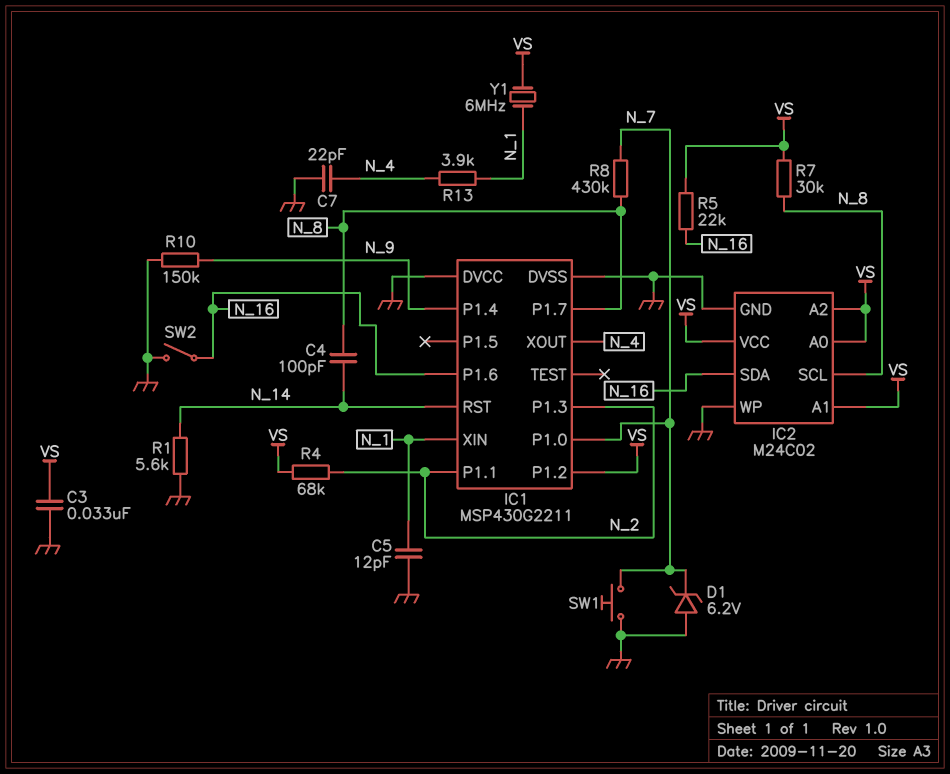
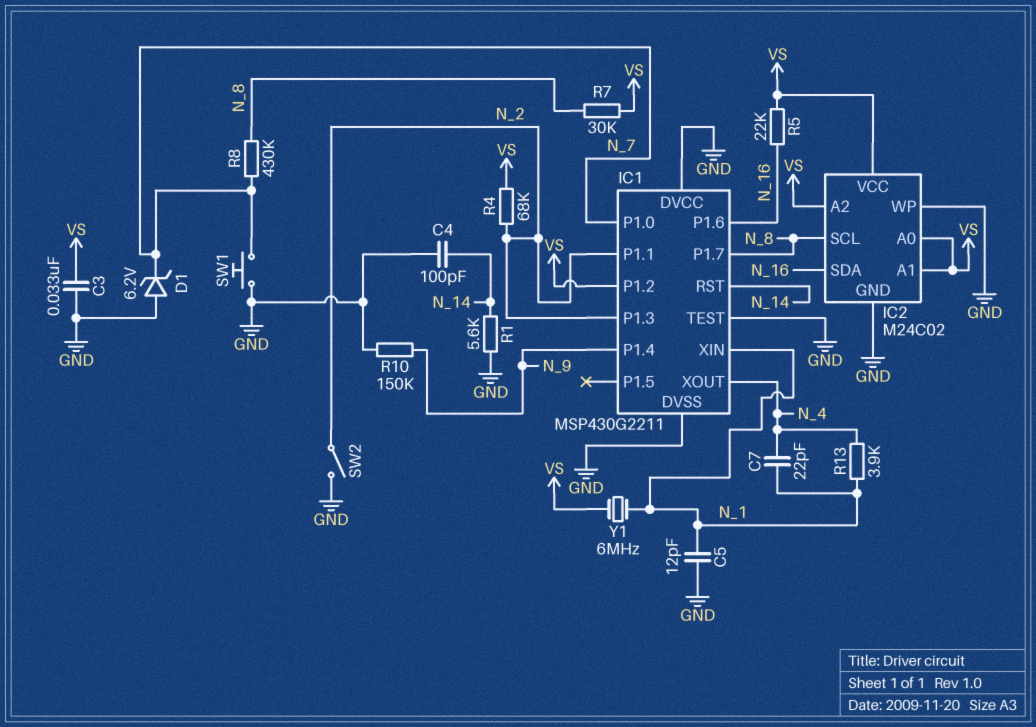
C4: 100pF (N_8, N_14) -> 100pF (GND, N_14)
C7: 22pF (GND, N_4) -> 22pF (N_1, N_4)
IC1 pin TEST: none -> GND
SW2: switch (GND, N_16) -> switch (GND, N_2)

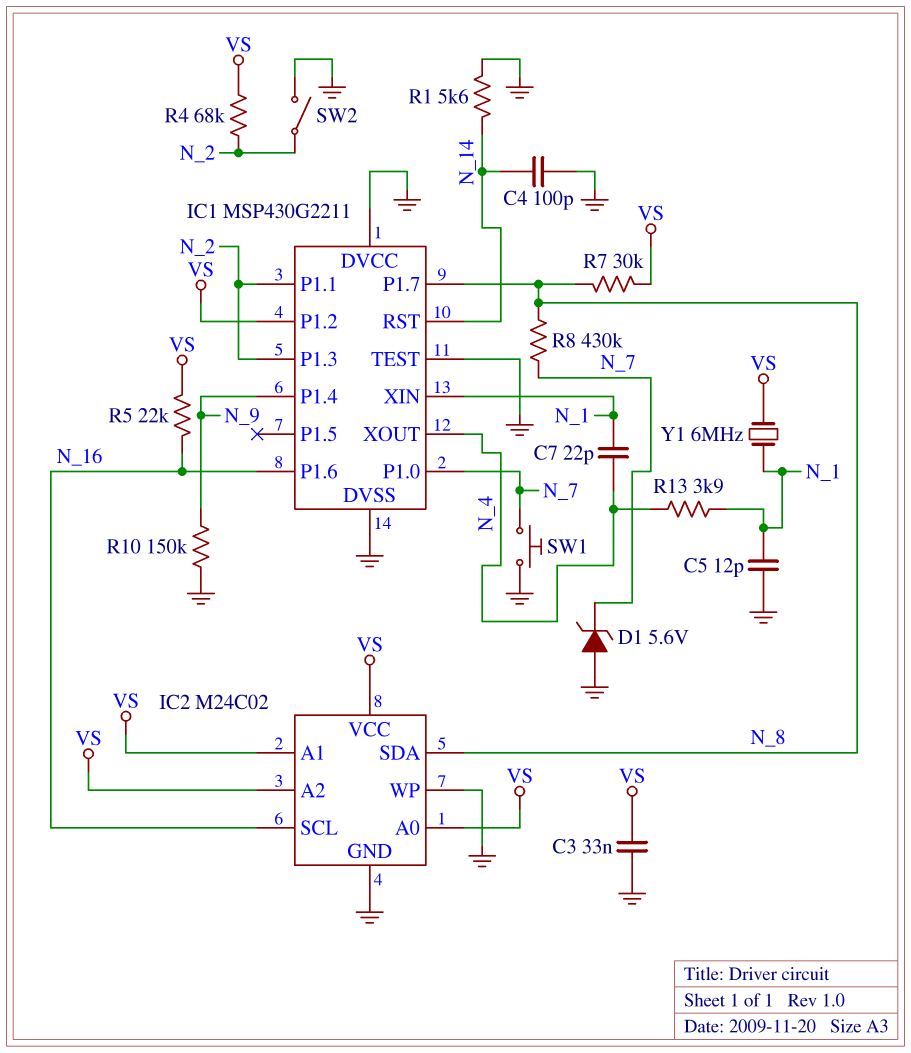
D1: zener 6.2V (A GND, K N_7) -> zener 5.6V (A GND, K N_7)
IC2 pin SCL: N_8 -> N_16
IC2 pin SDA: N_16 -> N_8

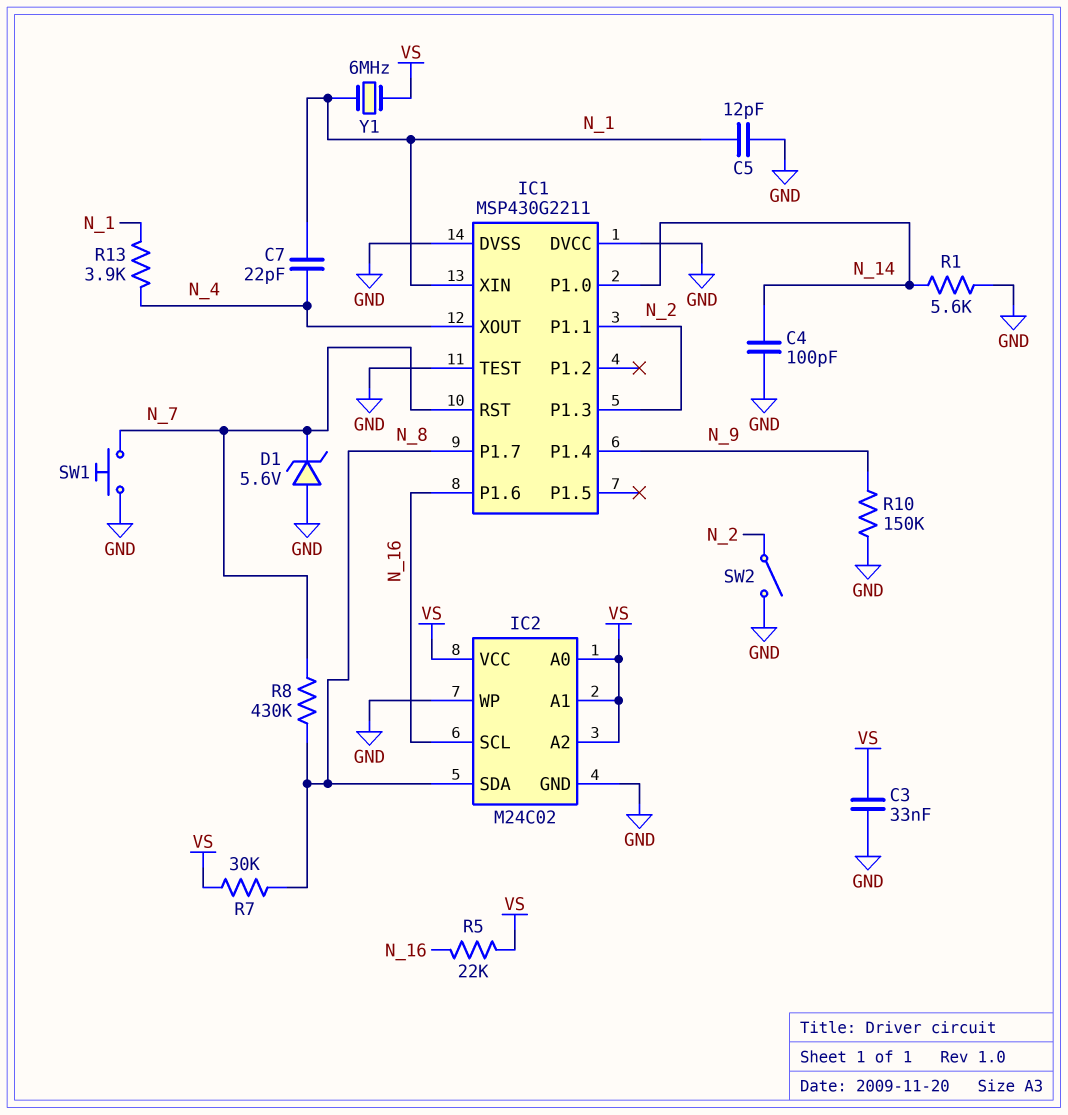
IC1 pin P1.0: N_7 -> N_14
IC1 pin P1.2: VS -> none
IC1 pin RST: N_14 -> N_7
R4: 68k (N_2, VS) -> none

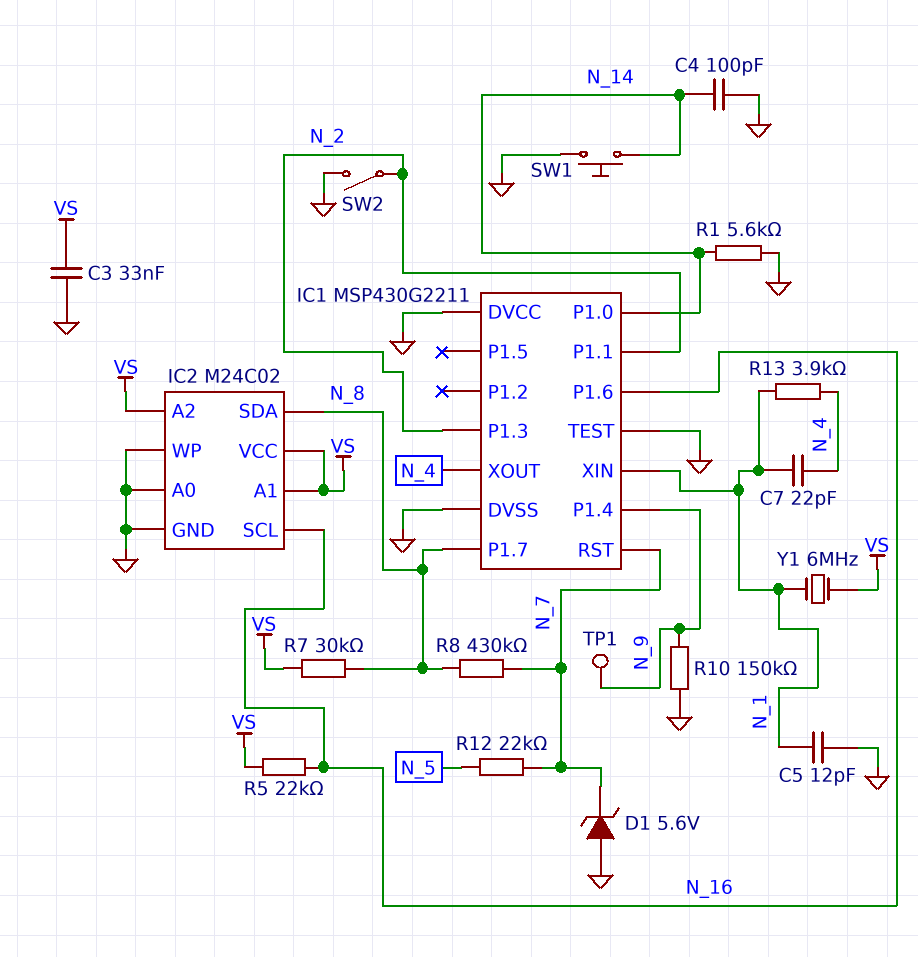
IC2 pin A0: VS -> GND
R12: none -> 22k (N_5, N_7)
SW1: button (GND, N_7) -> button (GND, N_14)
TP1: none -> test point (N_9)

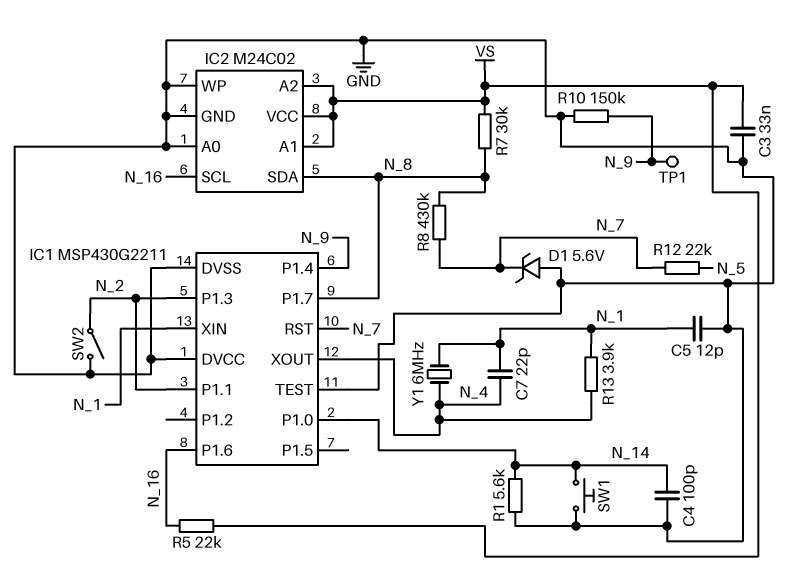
Y1: 6MHz (N_1, VS) -> 6MHz (N_1, N_4)

